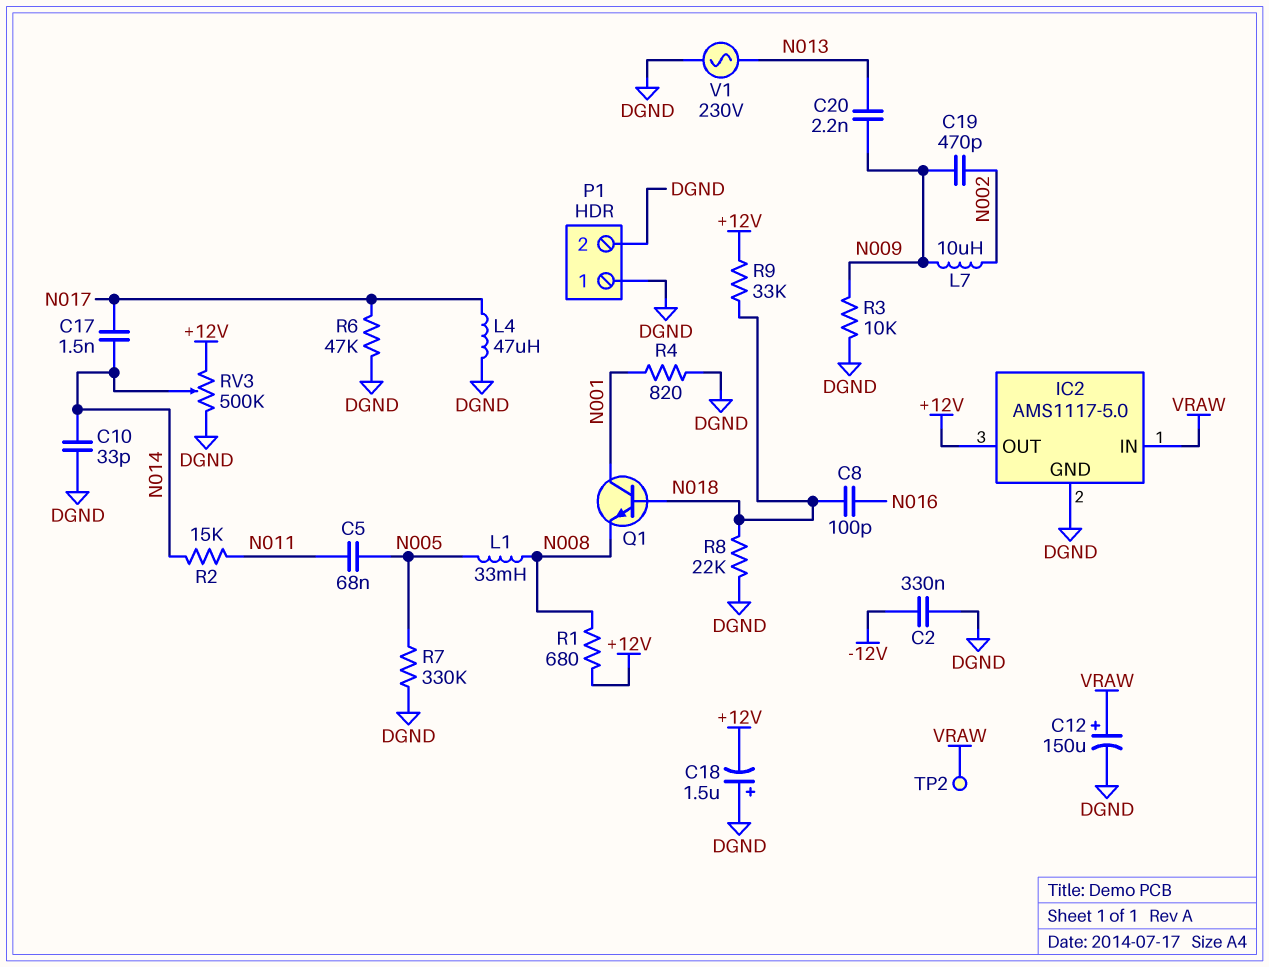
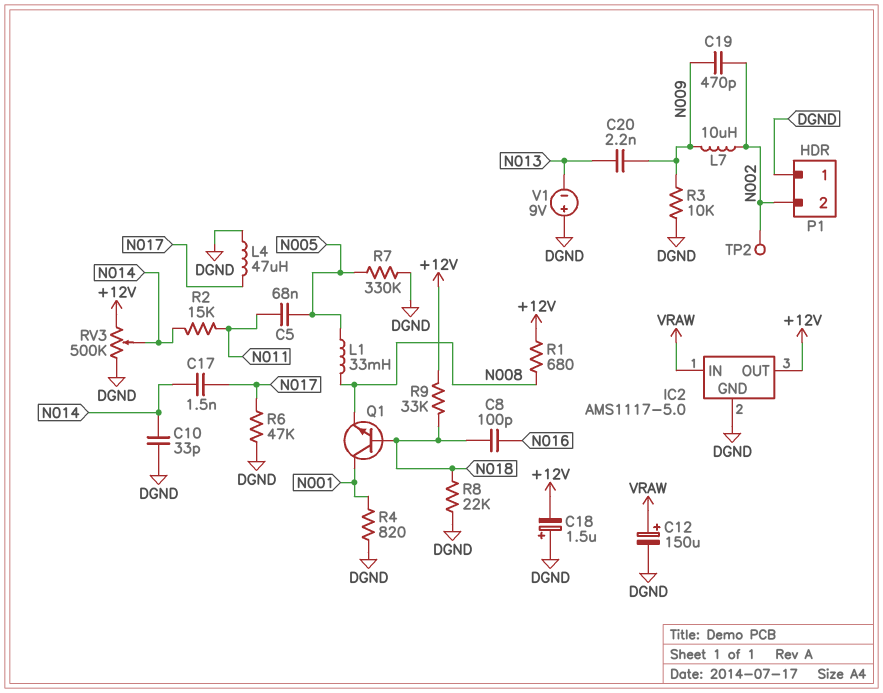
C2: 330nF (-12V, DGND) -> none
P1 pin 2: DGND -> N002
TP2: test point (VRAW) -> test point (N002)
V1: AC 230V (DGND, N013) -> 9V (plus DGND, minus N013)

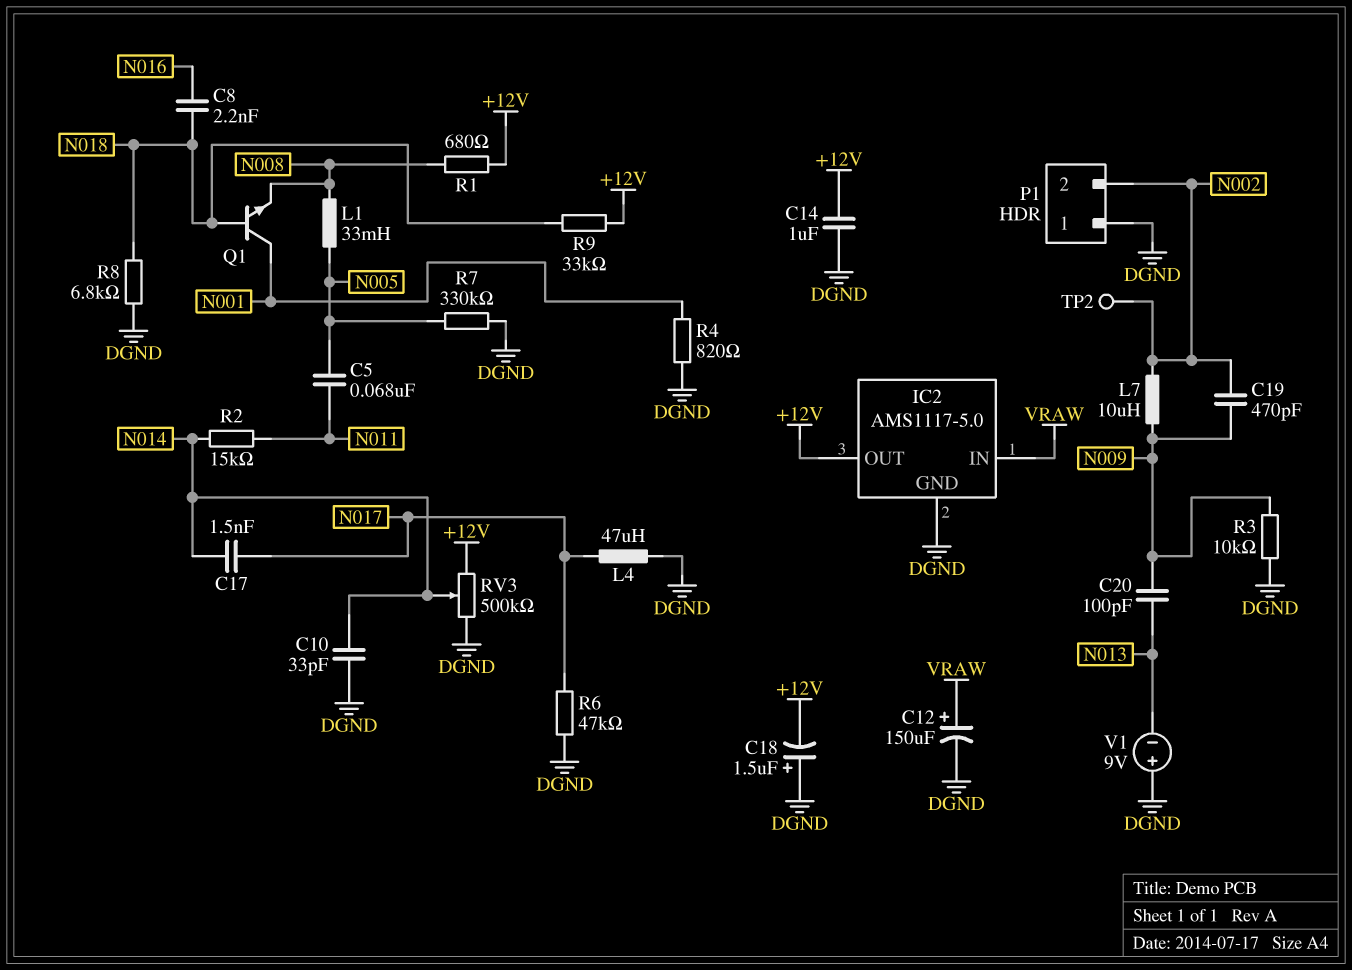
C8: 100pF (N016, N018) -> 2.2nF (N016, N018)
C14: none -> 1uF (+12V, DGND)
C20: 2.2nF (N009, N013) -> 100pF (N009, N013)
R8: 22k (DGND, N018) -> 6.8k (DGND, N018)

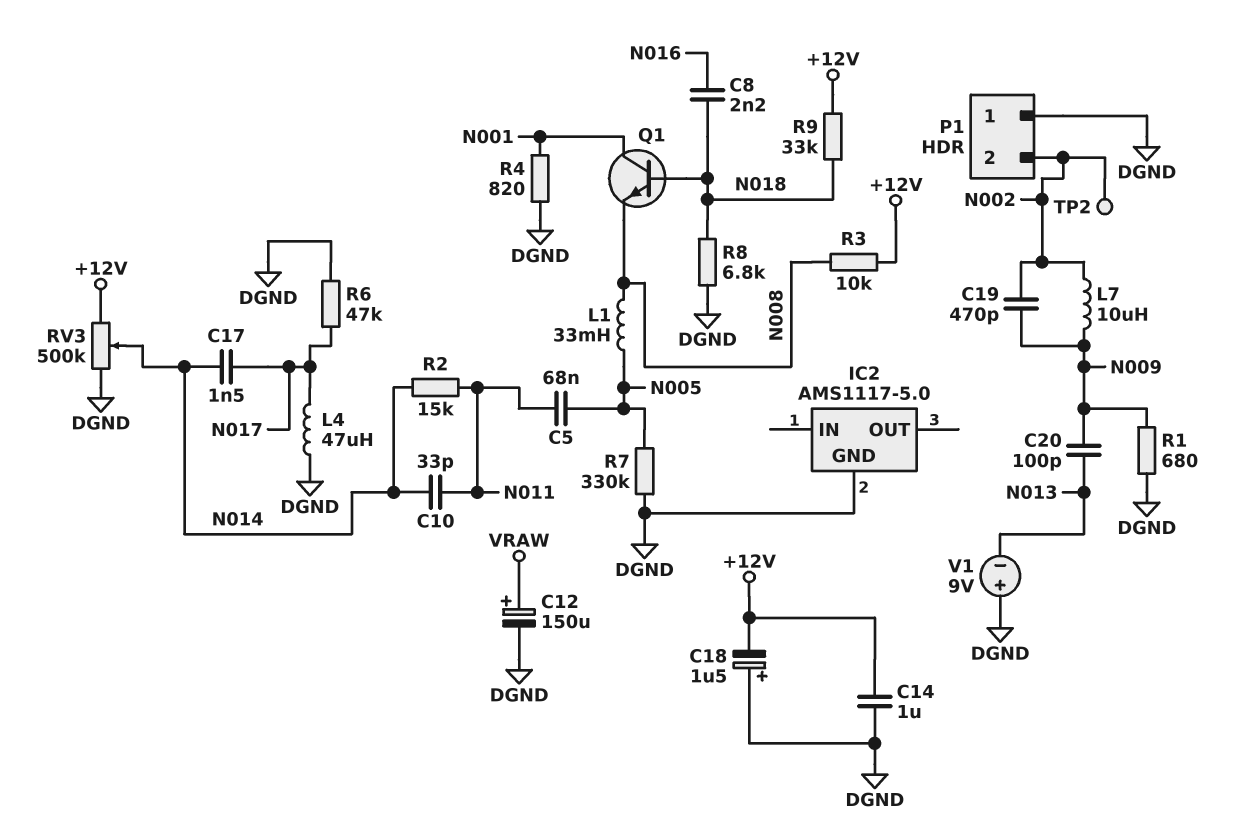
C10: 33pF (DGND, N014) -> 33pF (N011, N014)
IC2 pin IN: VRAW -> none
IC2 pin OUT: +12V -> none
R1: 680 (+12V, N008) -> 680 (DGND, N009)
R3: 10k (DGND, N009) -> 10k (+12V, N008)

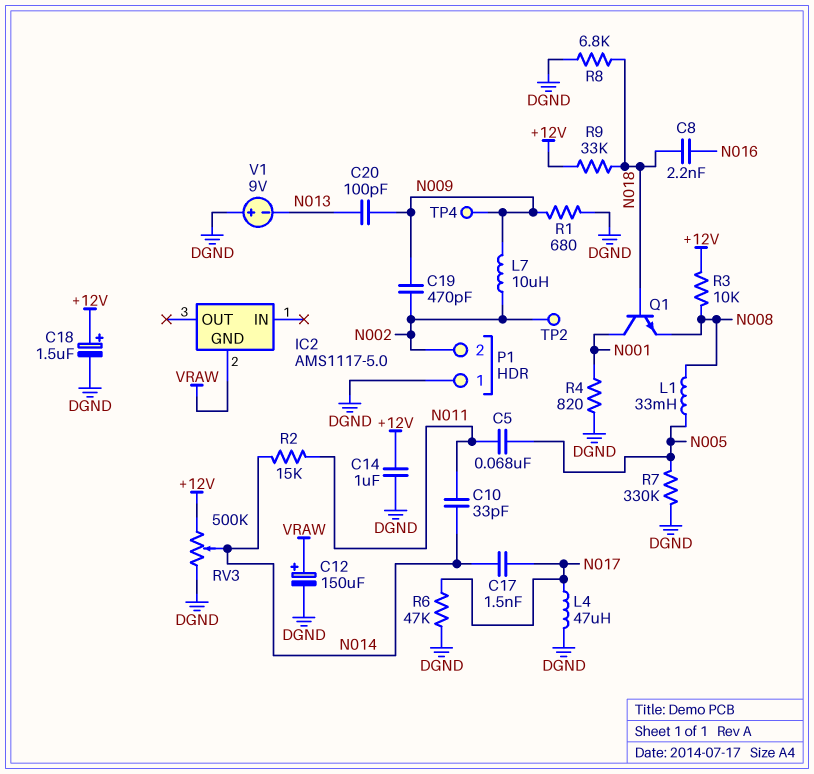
C18: 1.5uF (plus DGND, minus +12V) -> 1.5uF (plus +12V, minus DGND)
IC2 pin GND: DGND -> VRAW
TP4: none -> test point (N009)

